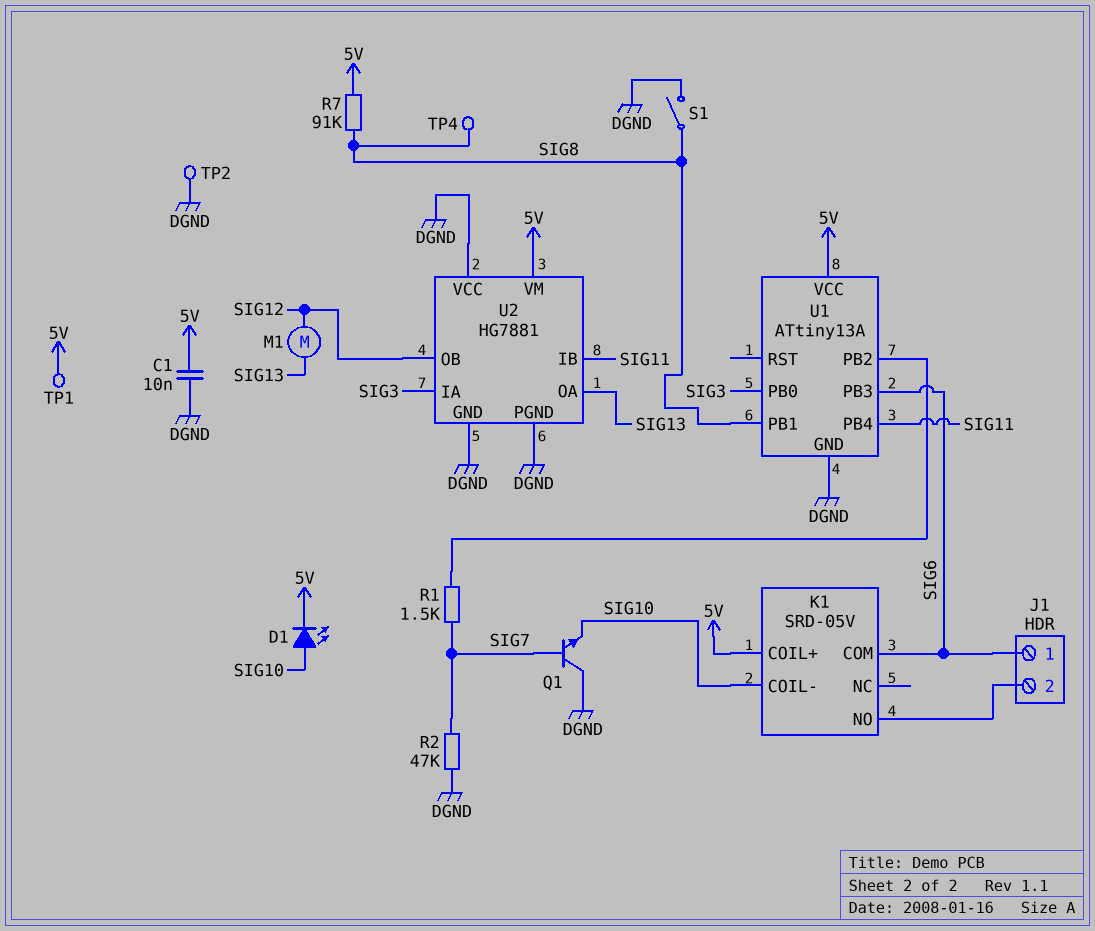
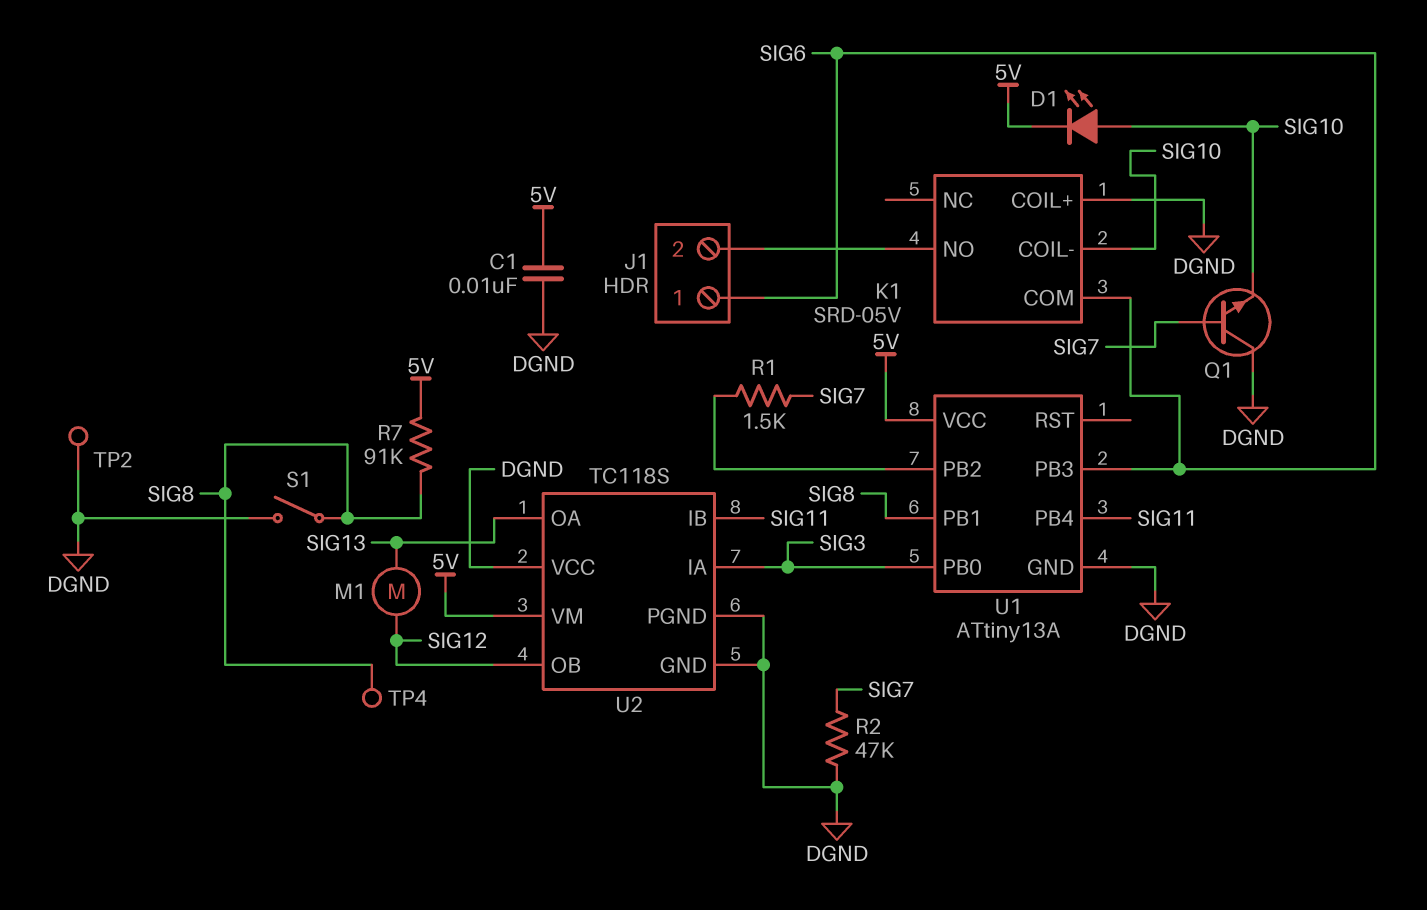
K1 pin COIL+: 5V -> DGND
TP1: test point (5V) -> none
U2: HG7881 -> TC118S

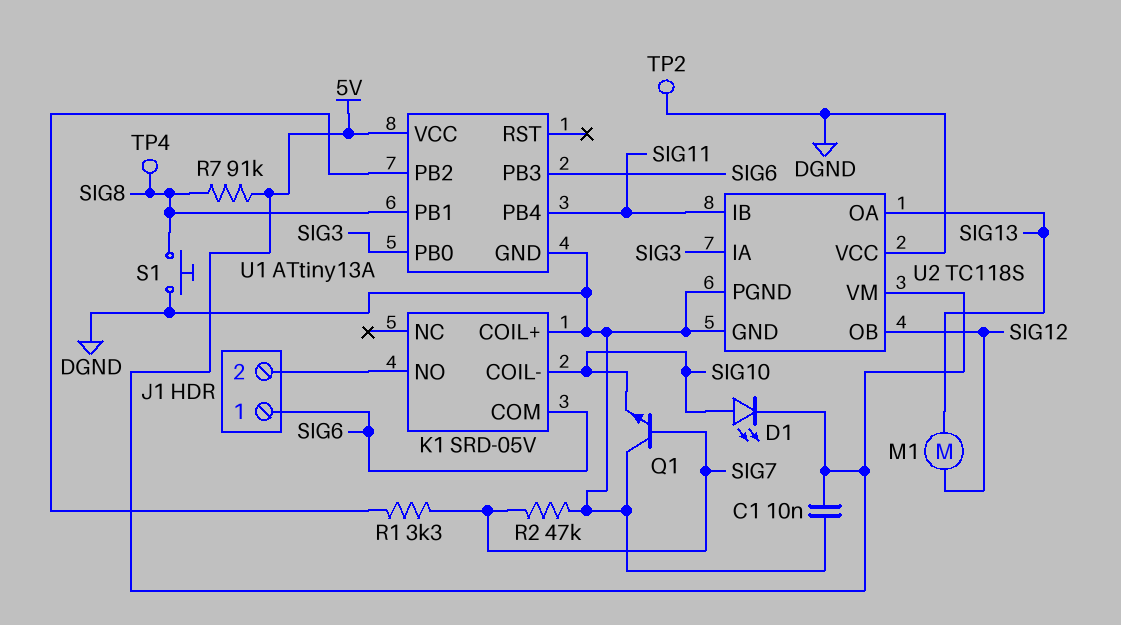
R1: 1.5k (SIG7, U1/PB2) -> 3.3k (SIG7, U1/PB2)
S1: switch (DGND, SIG8) -> button (DGND, SIG8)

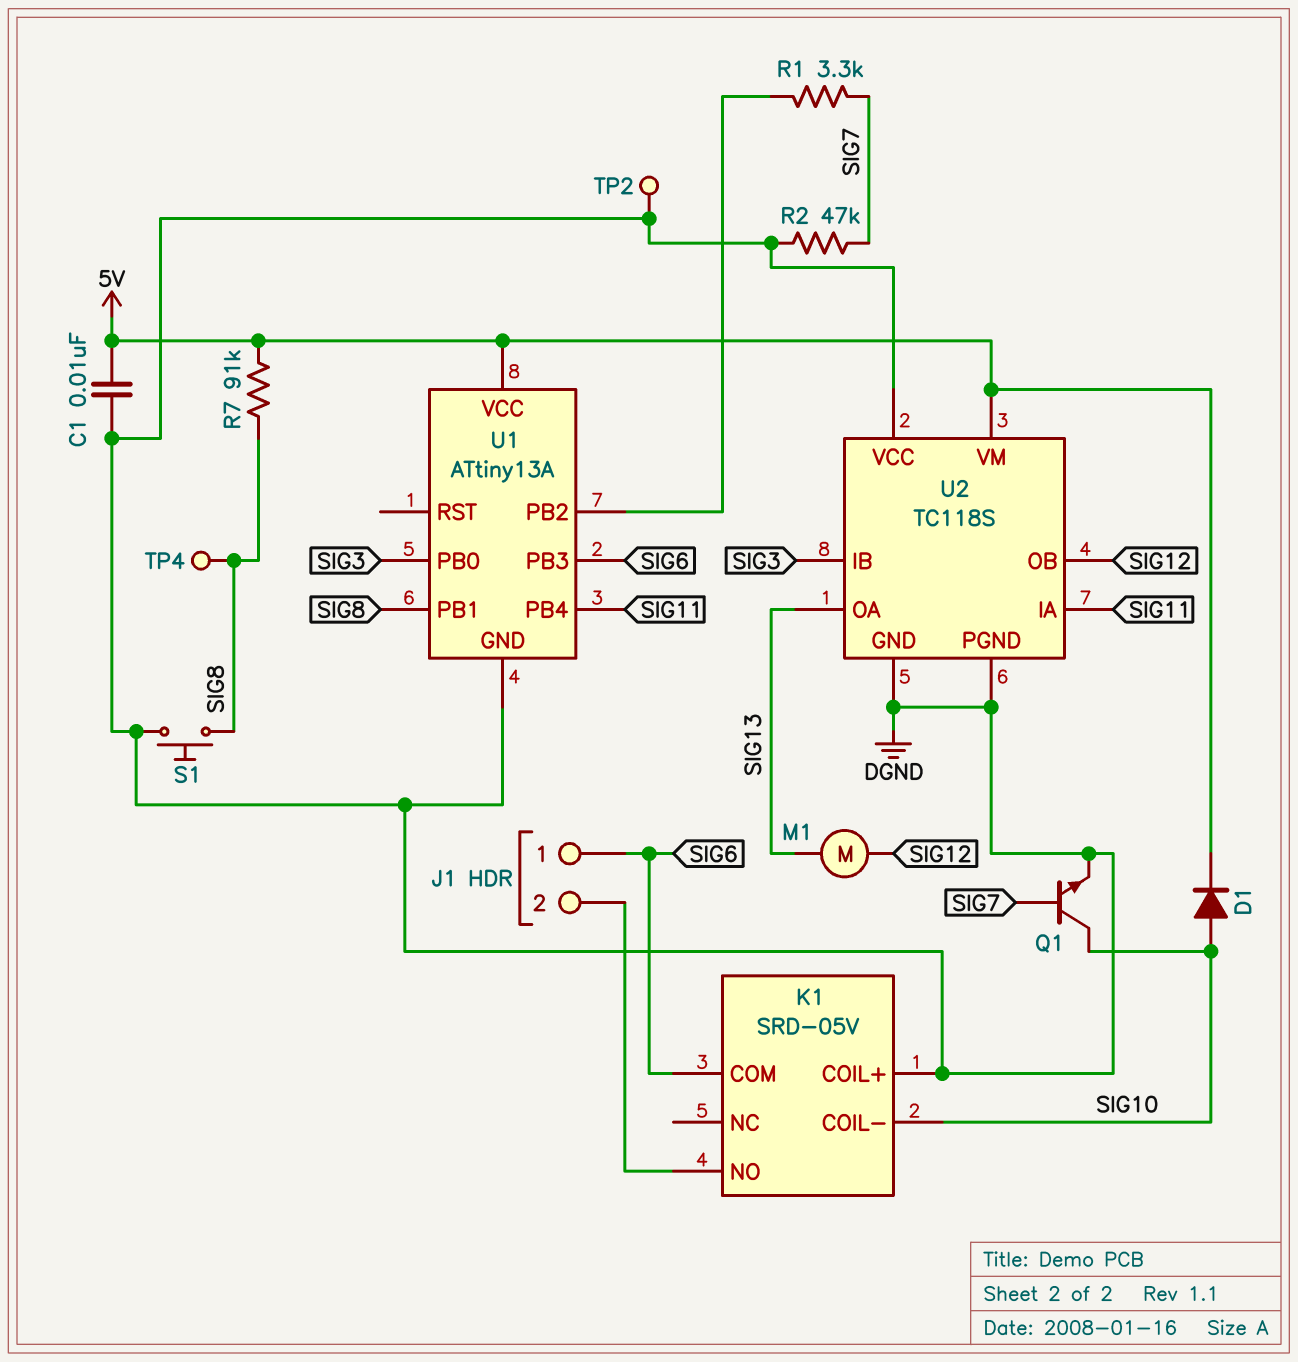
D1: LED (A SIG10, K 5V) -> diode (A SIG10, K 5V)
Q1: NPN (B SIG7, C DGND, E SIG10) -> NPN (B SIG7, C SIG10, E DGND)
U2 pin IA: SIG3 -> SIG11
U2 pin IB: SIG11 -> SIG3

